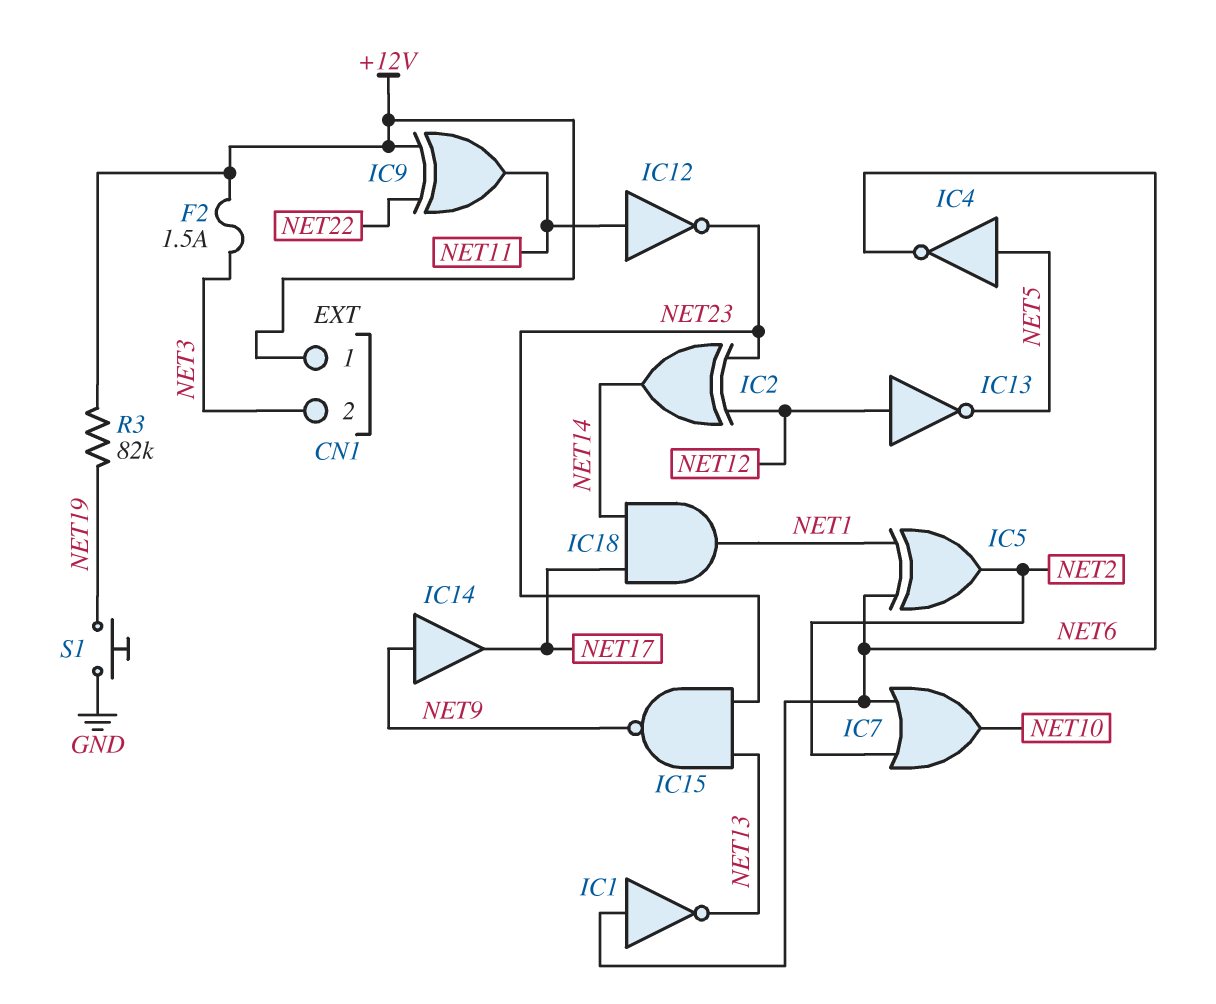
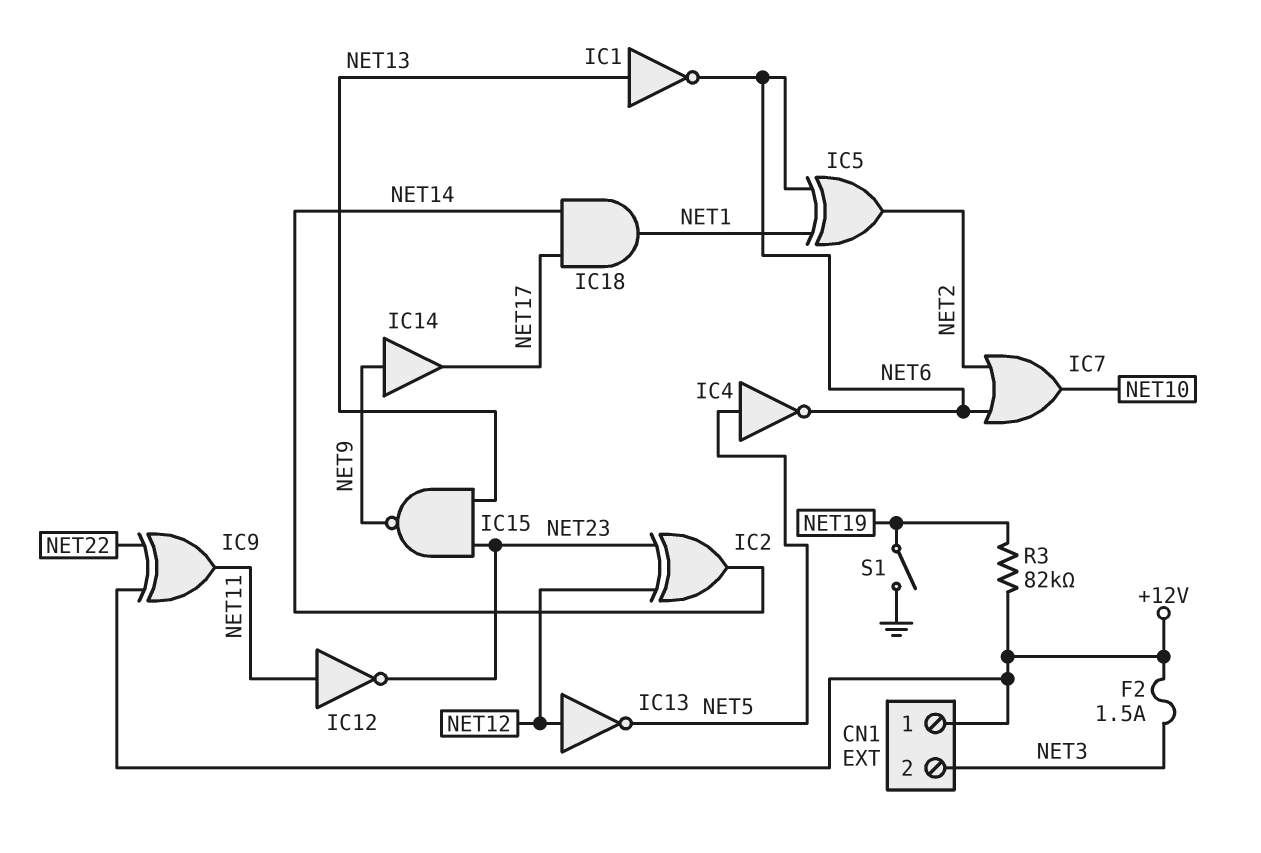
IC1: NOT (in NET6, out NET13) -> NOT (in NET13, out NET6)
S1: button (GND, NET19) -> switch (GND, NET19)

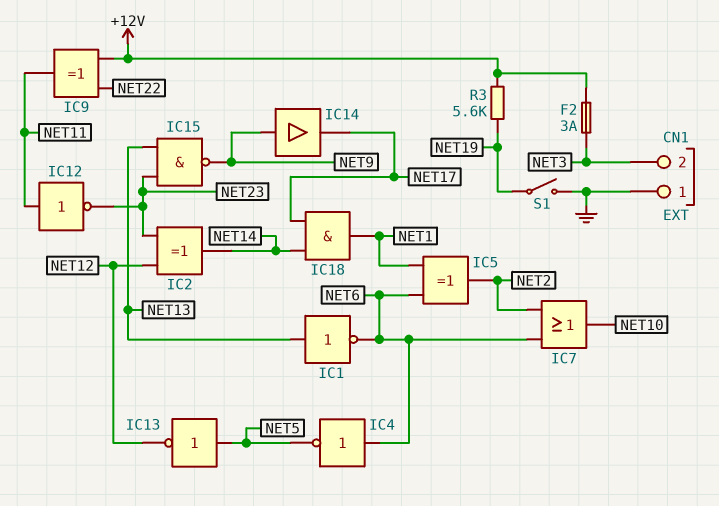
CN1 pin 1: +12V -> GND
F2: 1.5A (+12V, NET3) -> 3A (+12V, NET3)
IC4: NOT (in NET5, out NET6) -> NOT (in NET6, out NET5)
IC13: NOT (in NET12, out NET5) -> NOT (in NET5, out NET12)
R3: 82k (+12V, NET19) -> 5.6k (+12V, NET19)

